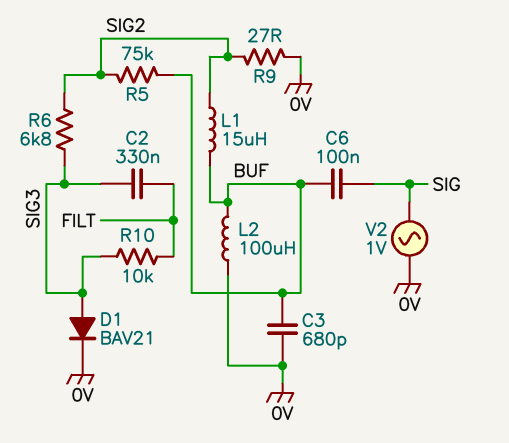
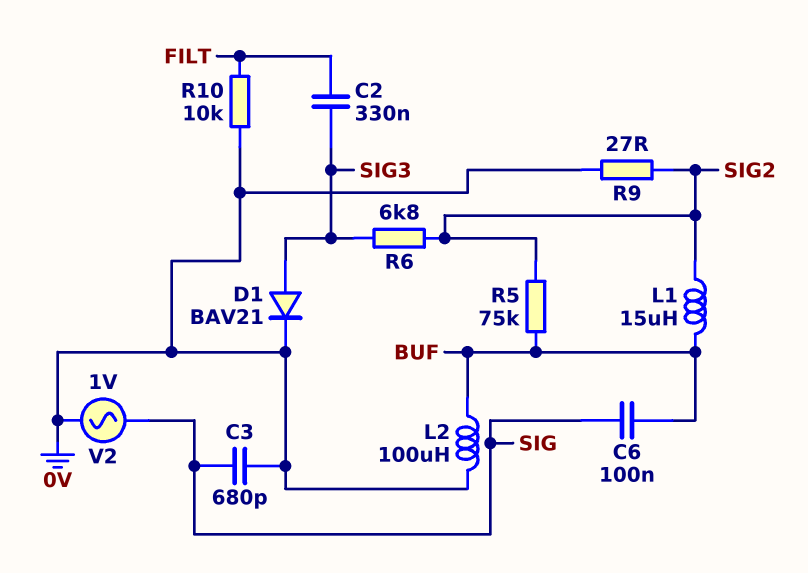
C3: 680pF (0V, BUF) -> 680pF (0V, SIG)
R10: 10k (FILT, SIG3) -> 10k (0V, FILT)

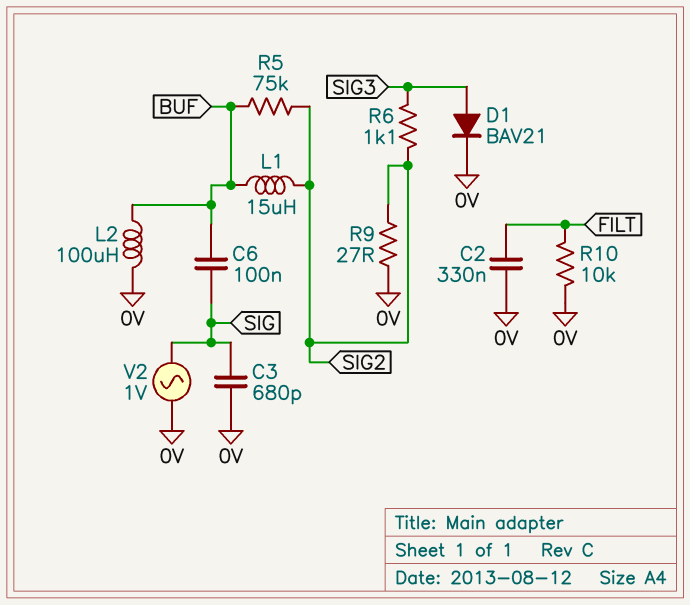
C2: 330nF (FILT, SIG3) -> 330nF (0V, FILT)
R6: 6.8k (SIG2, SIG3) -> 1.1k (SIG2, SIG3)

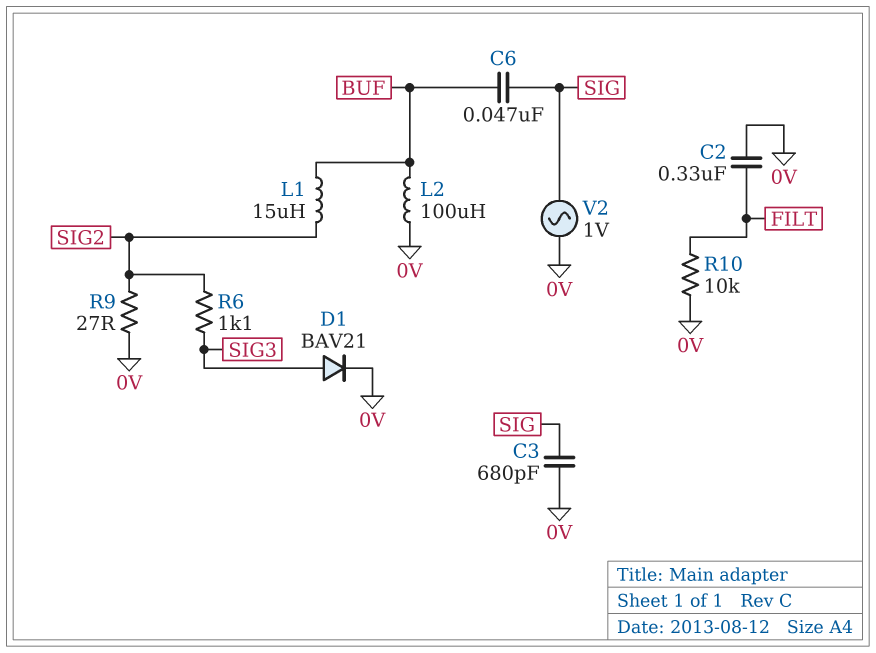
C6: 100nF (BUF, SIG) -> 47nF (BUF, SIG)
R5: 75k (BUF, SIG2) -> none

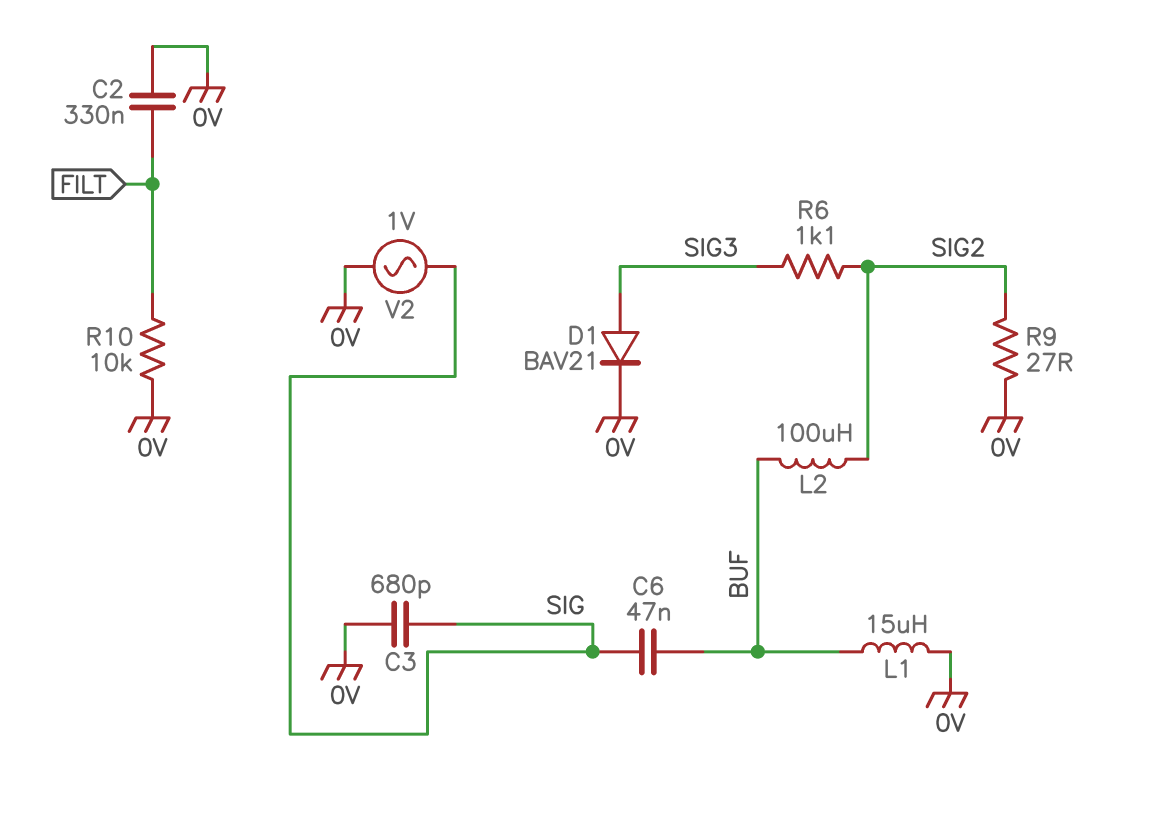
L1: 15uH (BUF, SIG2) -> 15uH (0V, BUF)
L2: 100uH (0V, BUF) -> 100uH (BUF, SIG2)

